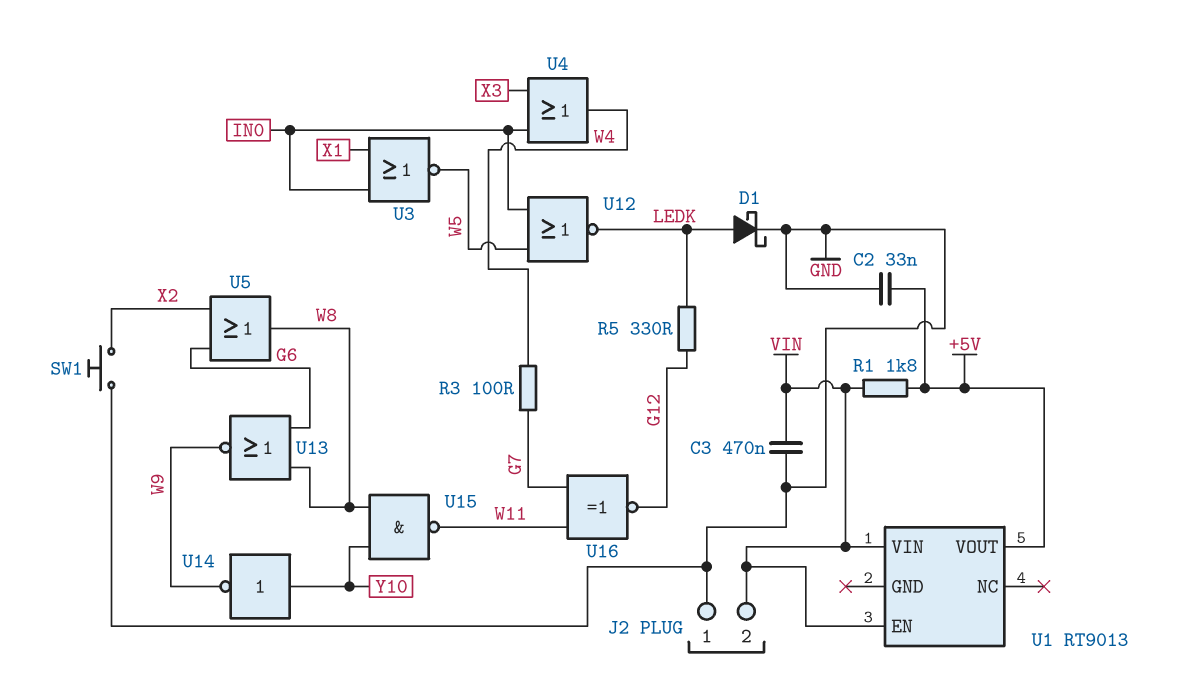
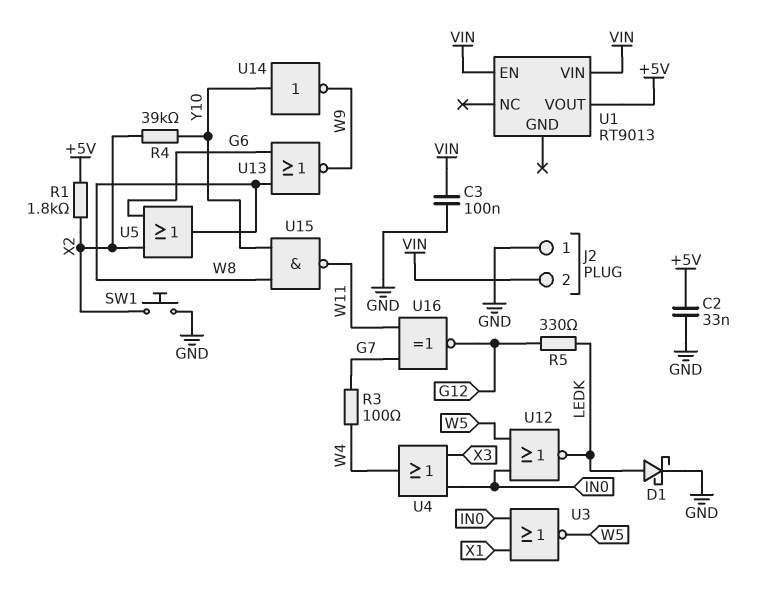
C3: 470nF (GND, VIN) -> 100nF (GND, VIN)
R1: 1.8k (+5V, VIN) -> 1.8k (+5V, X2)
R4: none -> 39k (X2, Y10)

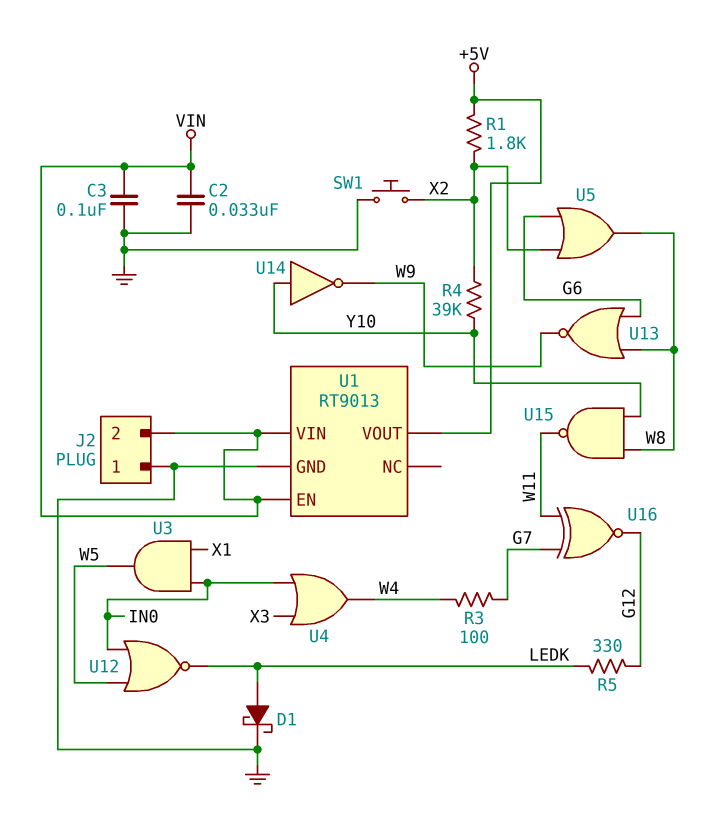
C2: 33nF (+5V, GND) -> 33nF (GND, VIN)
U1 pin GND: none -> GND
U3: NOR (in IN0, in X1, out W5) -> AND (in IN0, in X1, out W5)

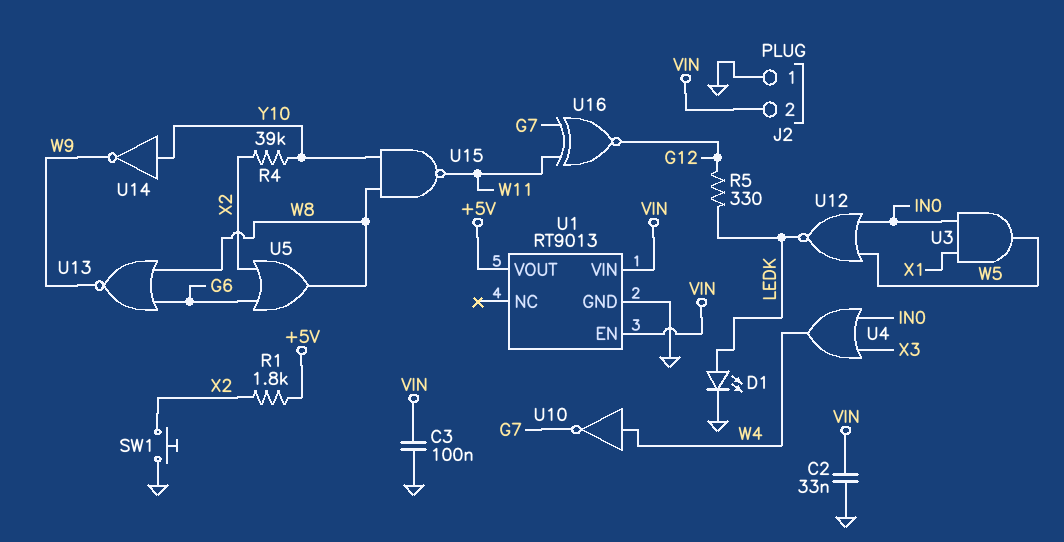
D1: schottky (A LEDK, K GND) -> LED (A LEDK, K GND)
R3: 100 (G7, W4) -> none
U10: none -> NOT (in W4, out G7)

